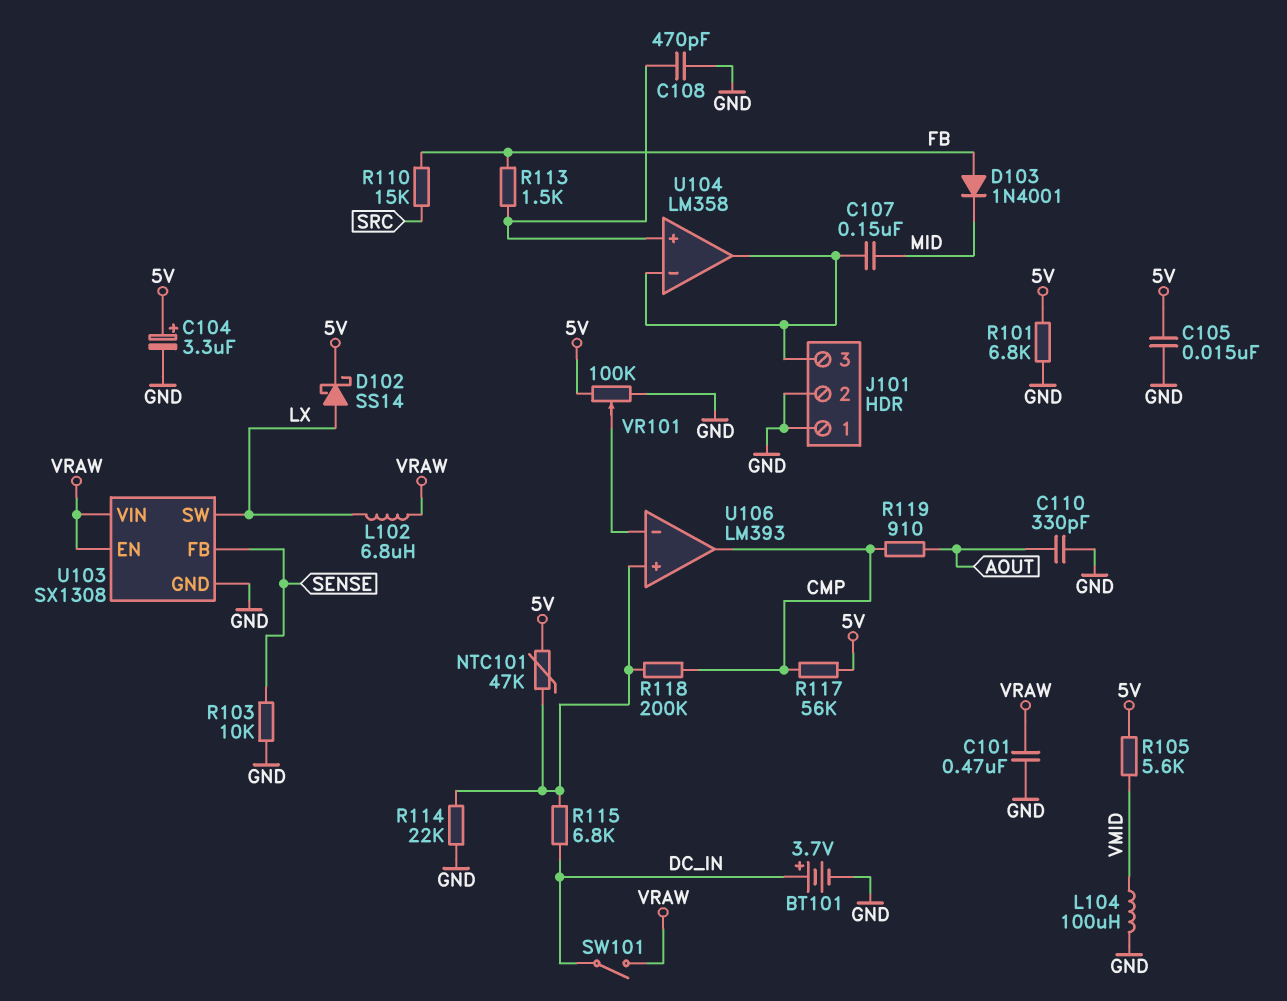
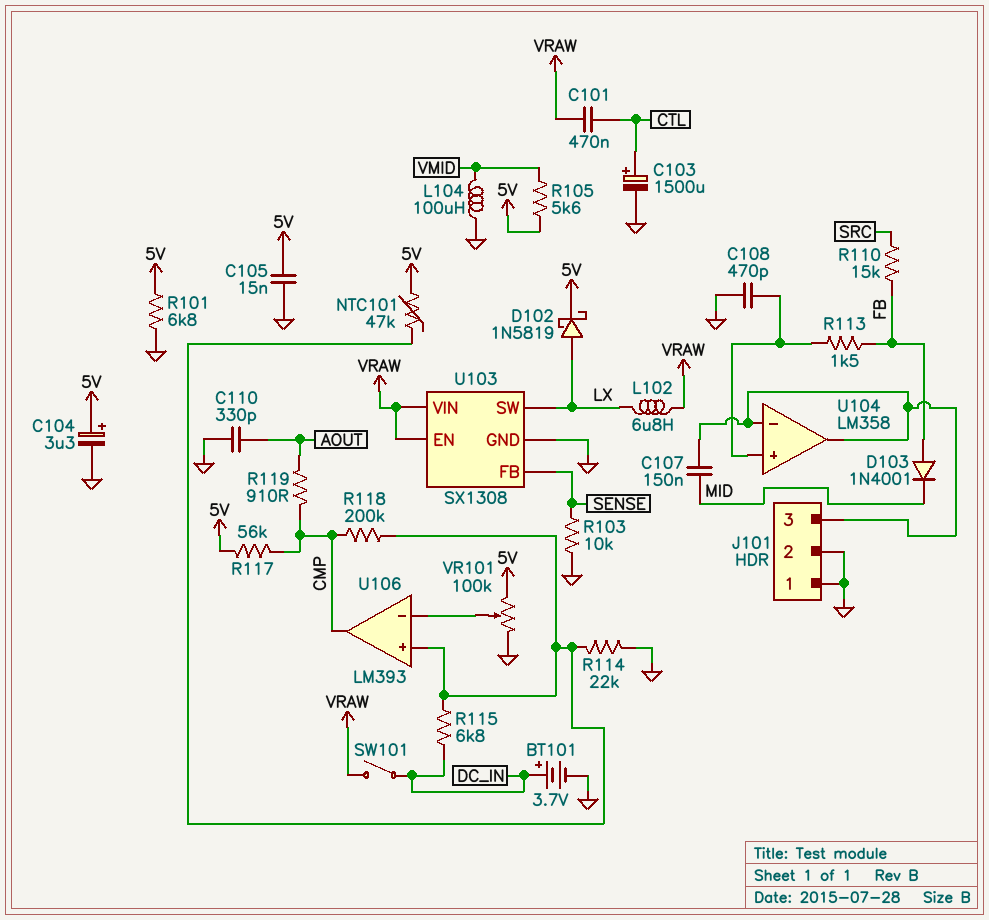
C101: 470nF (GND, VRAW) -> 470nF (CTL, VRAW)
C103: none -> 1500uF (plus CTL, minus GND)
D102: schottky SS14 (A LX, K 5V) -> schottky 1N5819 (A LX, K 5V)

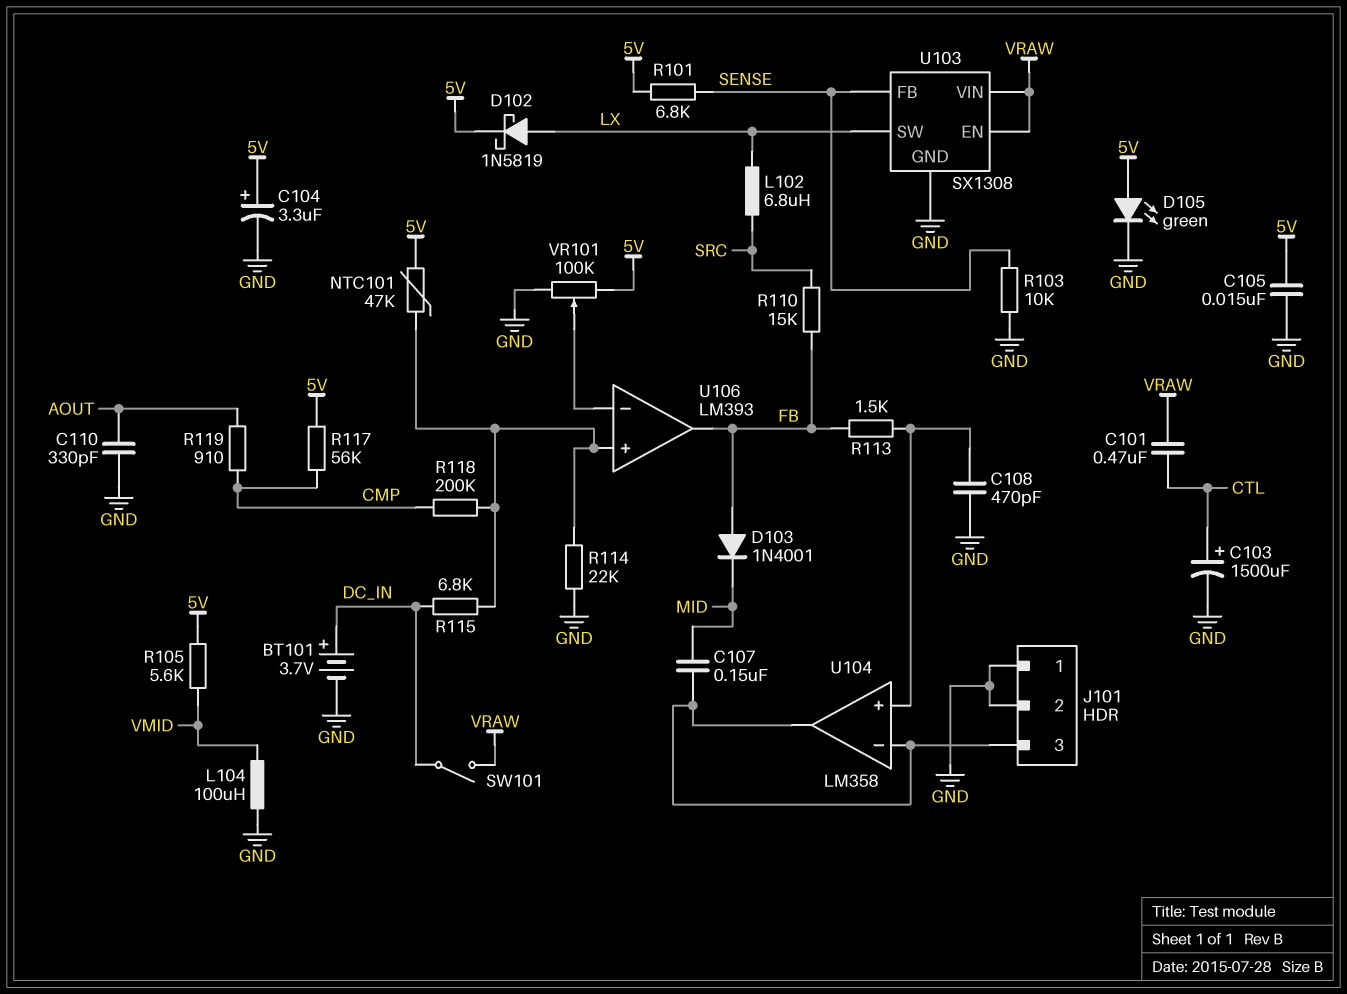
D105: none -> LED green (A 5V, K GND)
L102: 6.8uH (LX, VRAW) -> 6.8uH (LX, SRC)
R101: 6.8k (5V, GND) -> 6.8k (5V, SENSE)
U106 pin out: CMP -> FB

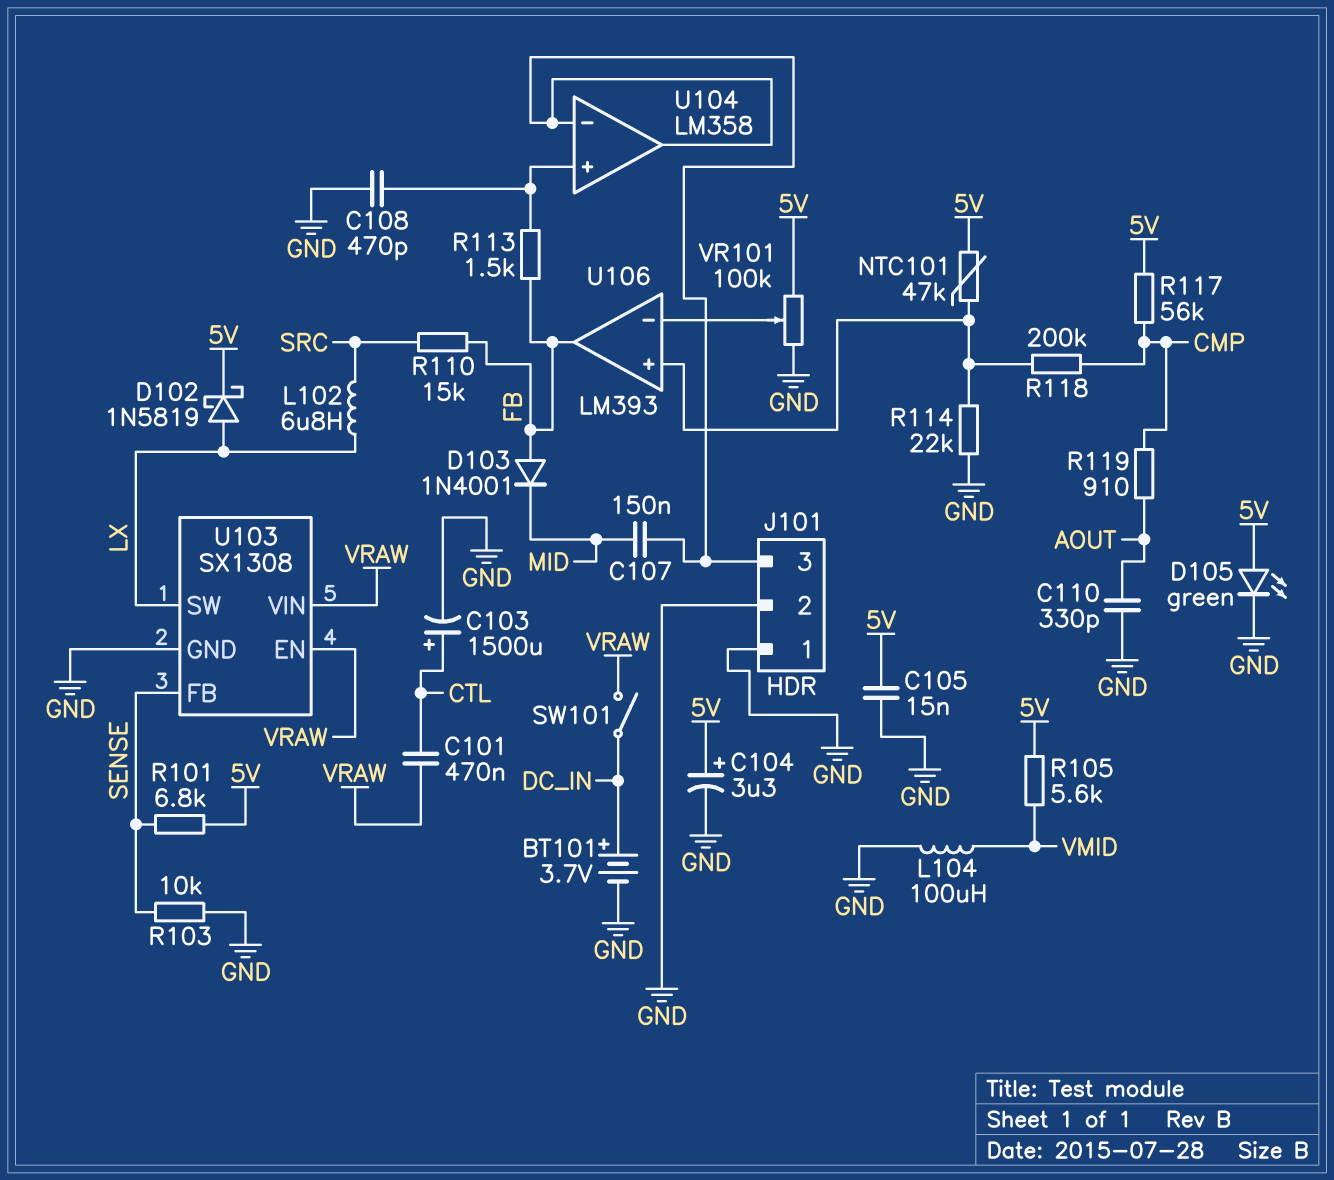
R115: 6.8k (DC_IN, U106/in+) -> none

